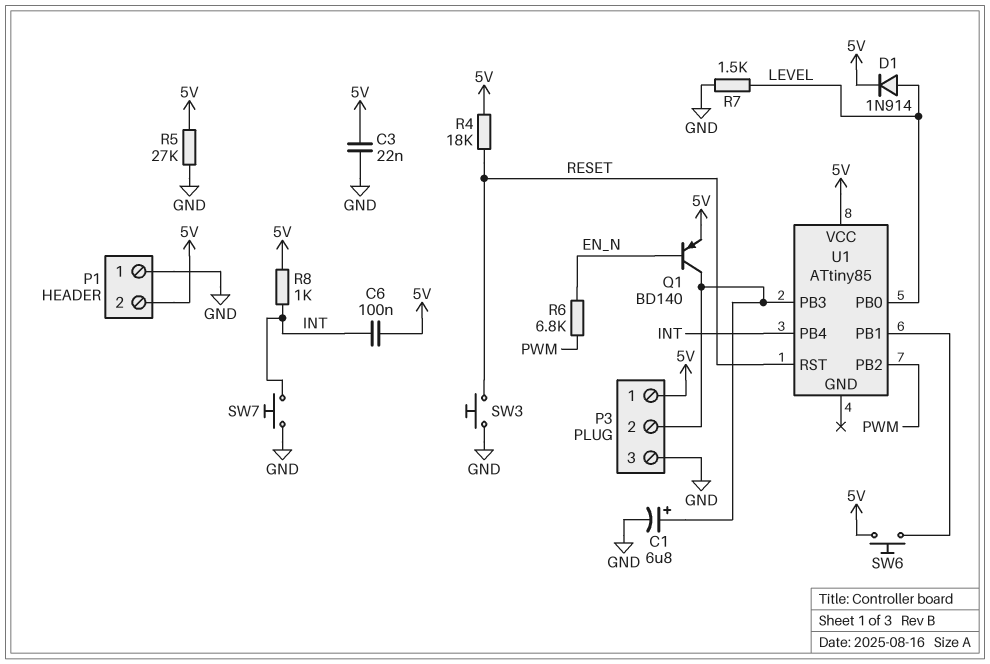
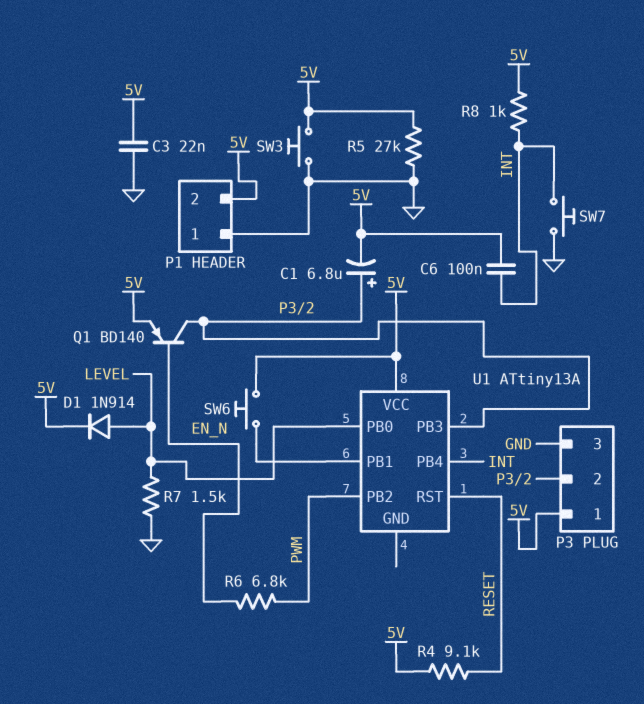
C1: 6.8uF (plus P3/2, minus GND) -> 6.8uF (plus P3/2, minus 5V)
R4: 18k (5V, RESET) -> 9.1k (5V, RESET)
SW3: button (GND, RESET) -> button (5V, GND)
U1: ATtiny85 -> ATtiny13A

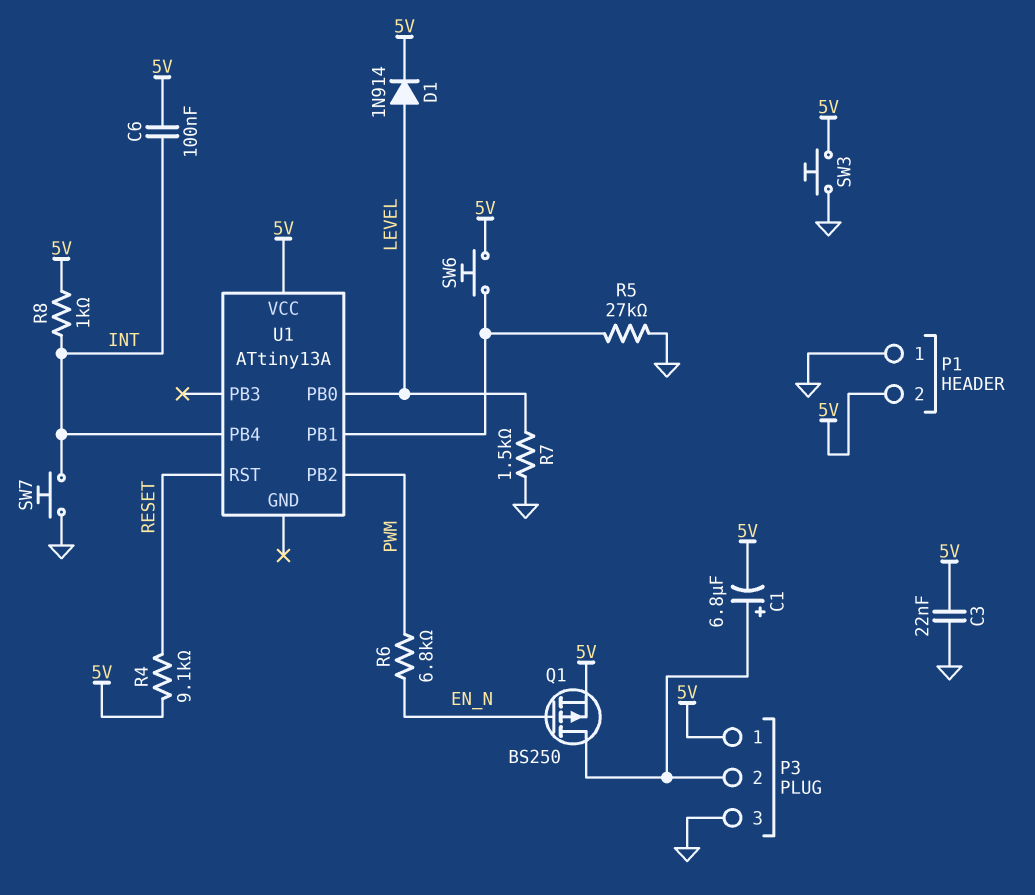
Q1: PNP BD140 (B EN_N, C P3/2, E 5V) -> PMOS BS250 (G EN_N, D P3/2, S 5V)
R5: 27k (5V, GND) -> 27k (GND, U1/PB1)
U1 pin PB3: P3/2 -> none

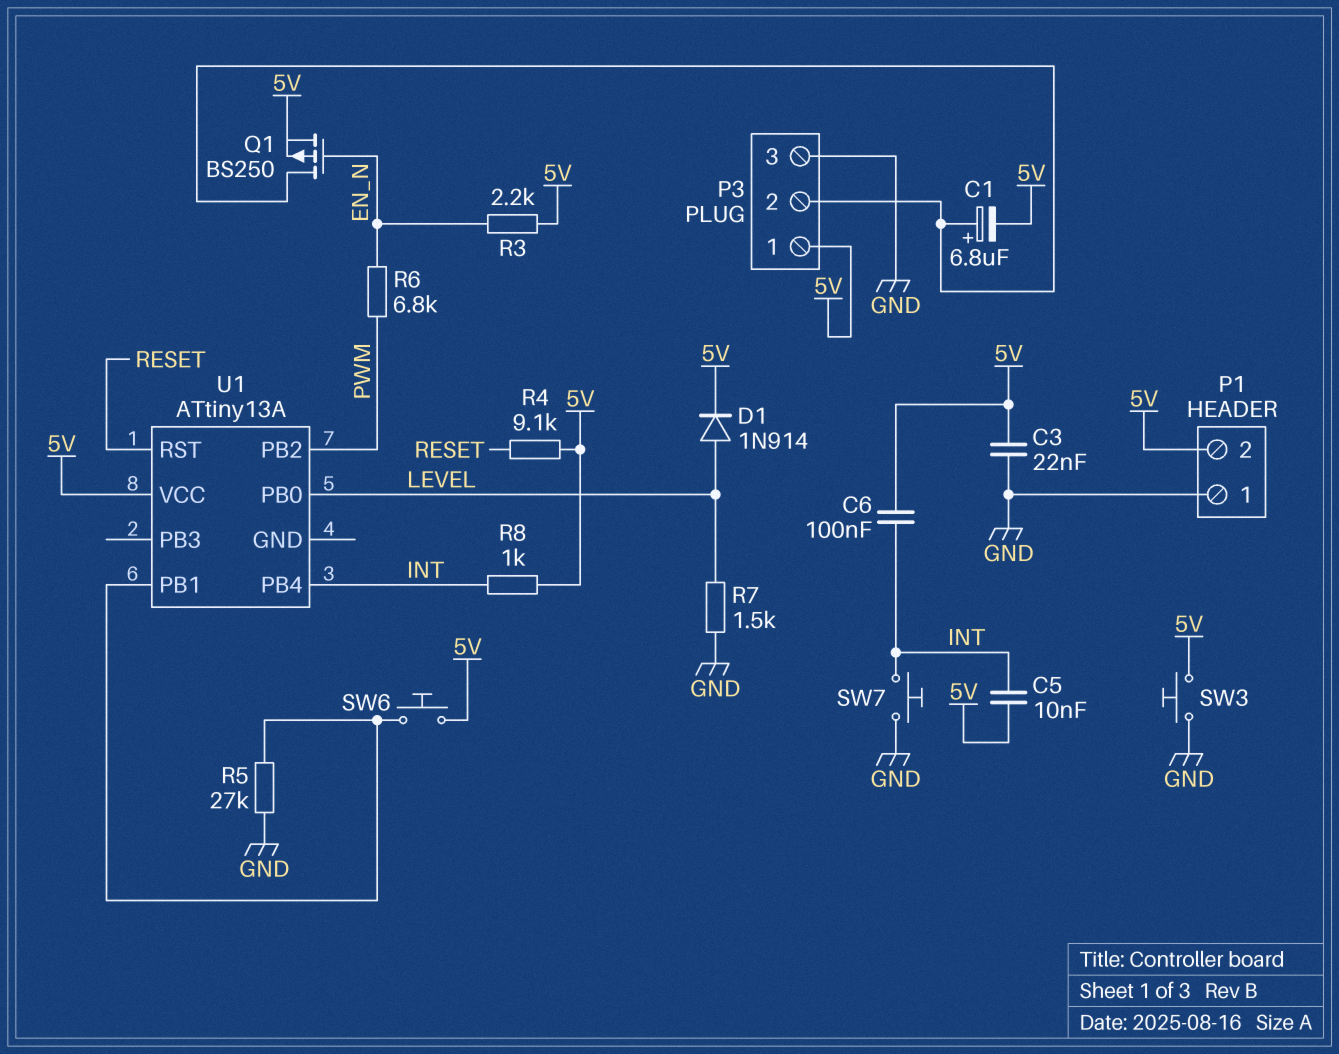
C5: none -> 10nF (5V, INT)
R3: none -> 2.2k (5V, EN_N)

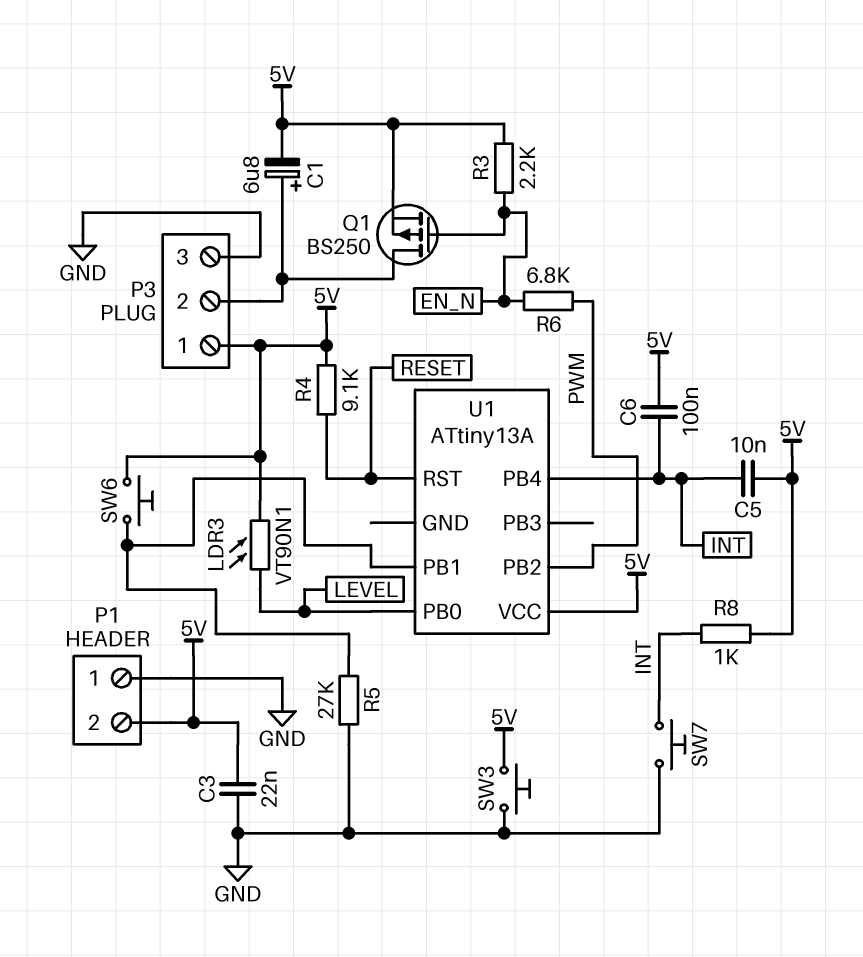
D1: diode 1N914 (A LEVEL, K 5V) -> none
LDR3: none -> VT90N1 (5V, LEVEL)
R7: 1.5k (GND, LEVEL) -> none

